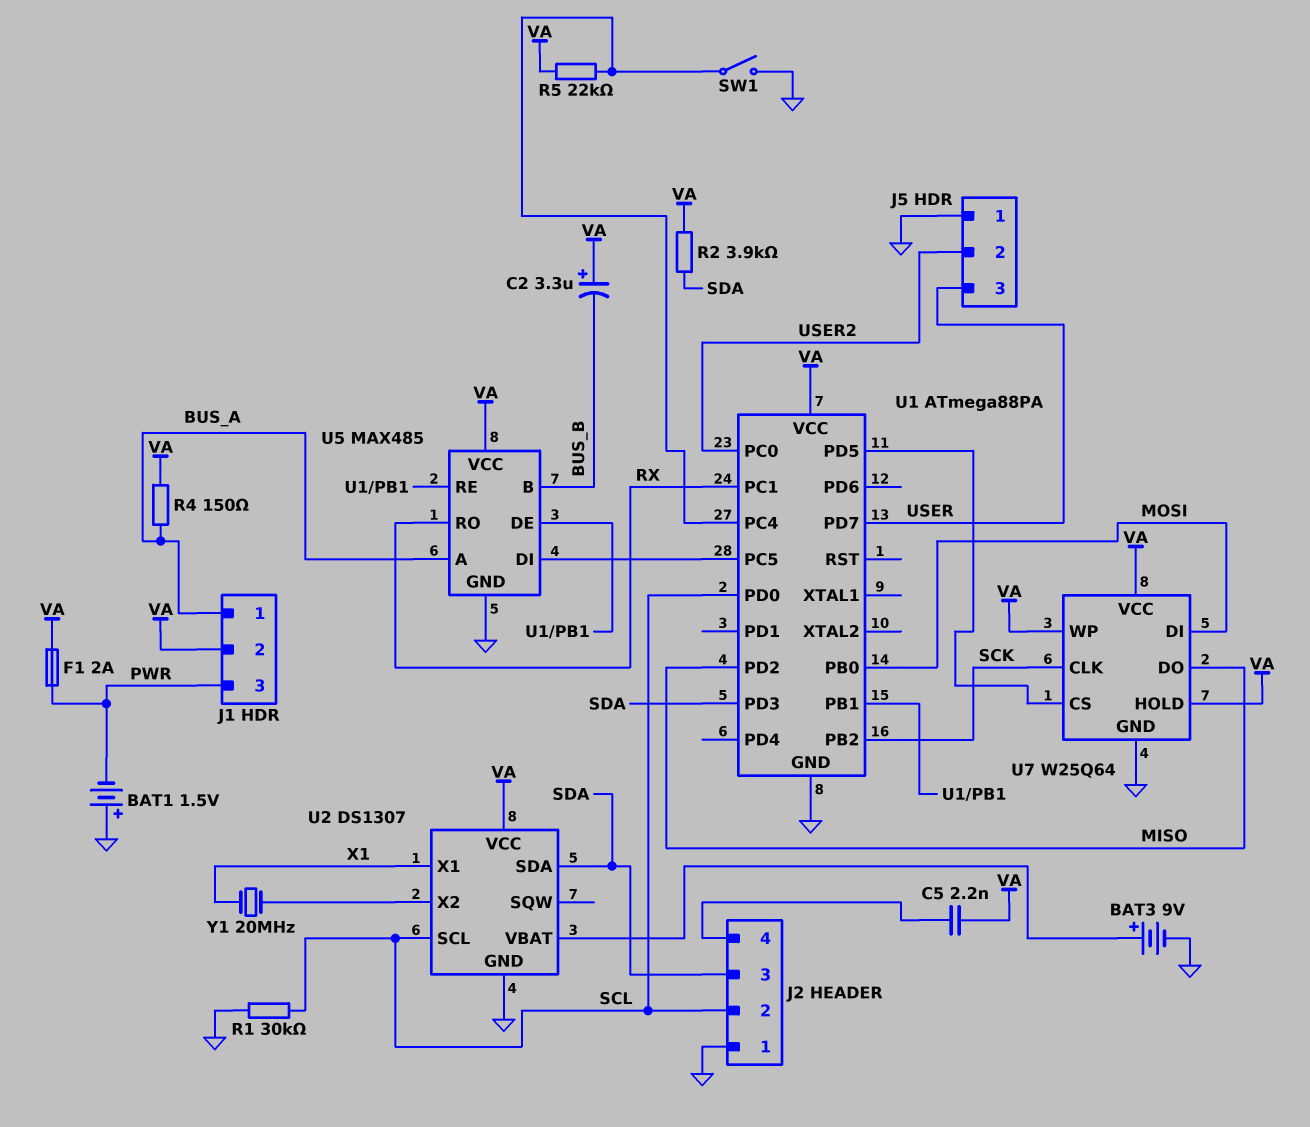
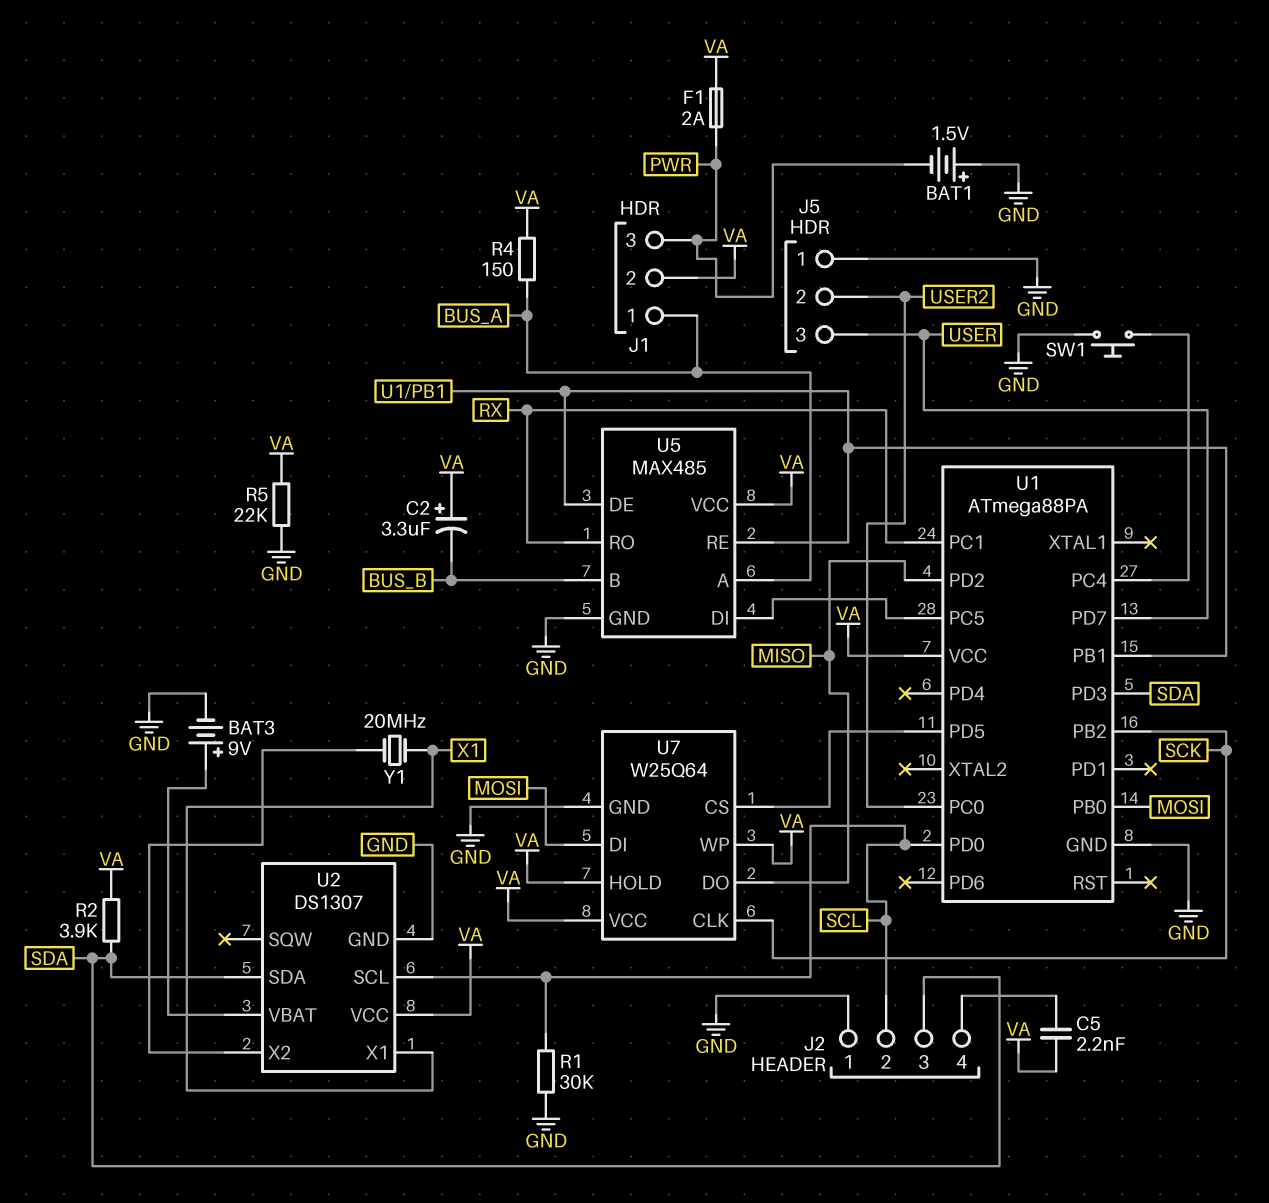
R5: 22k (U1/PC4, VA) -> 22k (GND, VA)
SW1: switch (GND, U1/PC4) -> button (GND, U1/PC4)

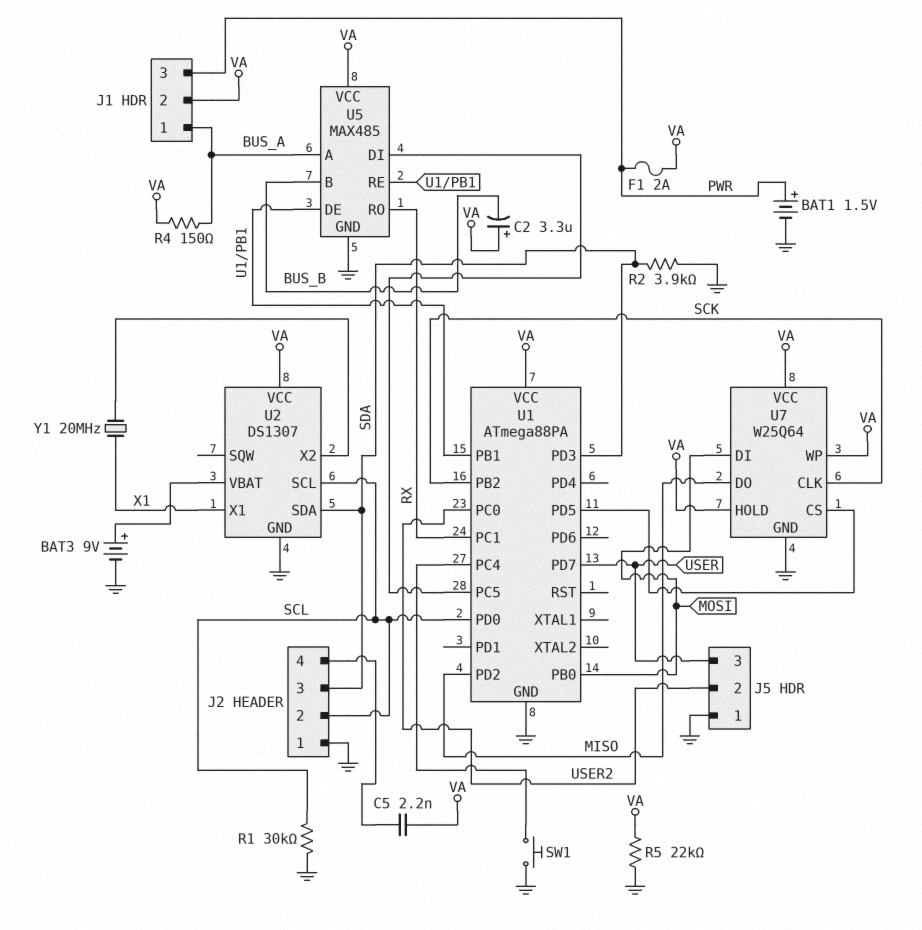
BAT1: 1.5V (plus GND, minus PWR) -> 1.5V (plus PWR, minus GND)
R2: 3.9k (SDA, VA) -> 3.9k (GND, SDA)

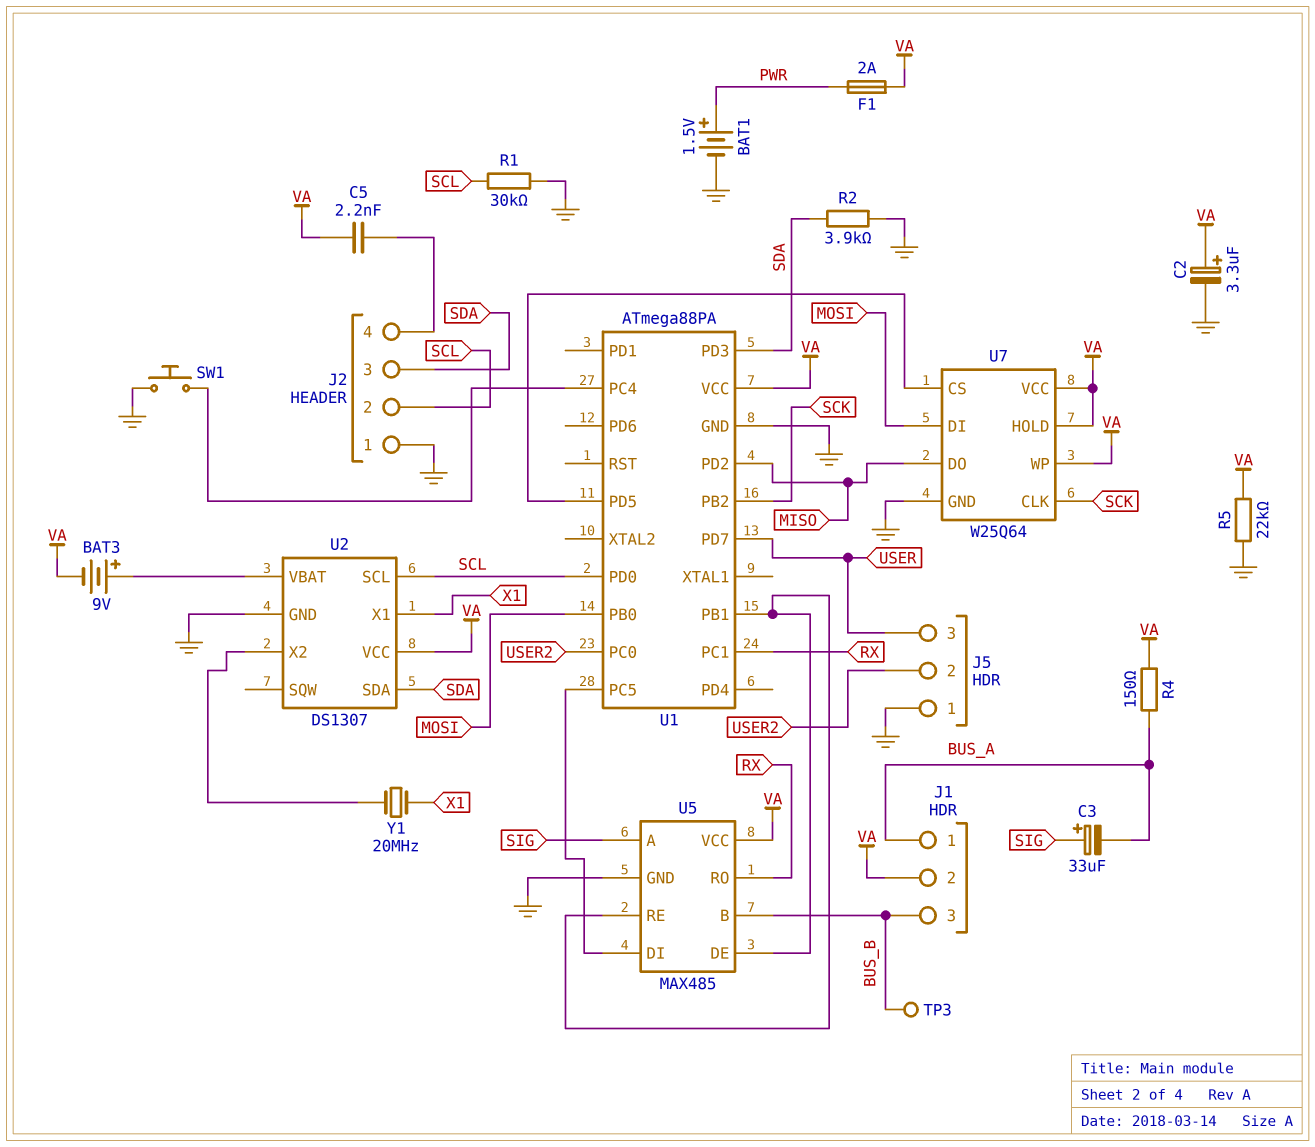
BAT3: 9V (plus U2/VBAT, minus GND) -> 9V (plus U2/VBAT, minus VA)
C2: 3.3uF (plus VA, minus BUS_B) -> 3.3uF (plus VA, minus GND)
C3: none -> 33uF (plus SIG, minus BUS_A)
J1 pin 3: PWR -> BUS_B
TP3: none -> test point (BUS_B)
U5 pin A: BUS_A -> SIG

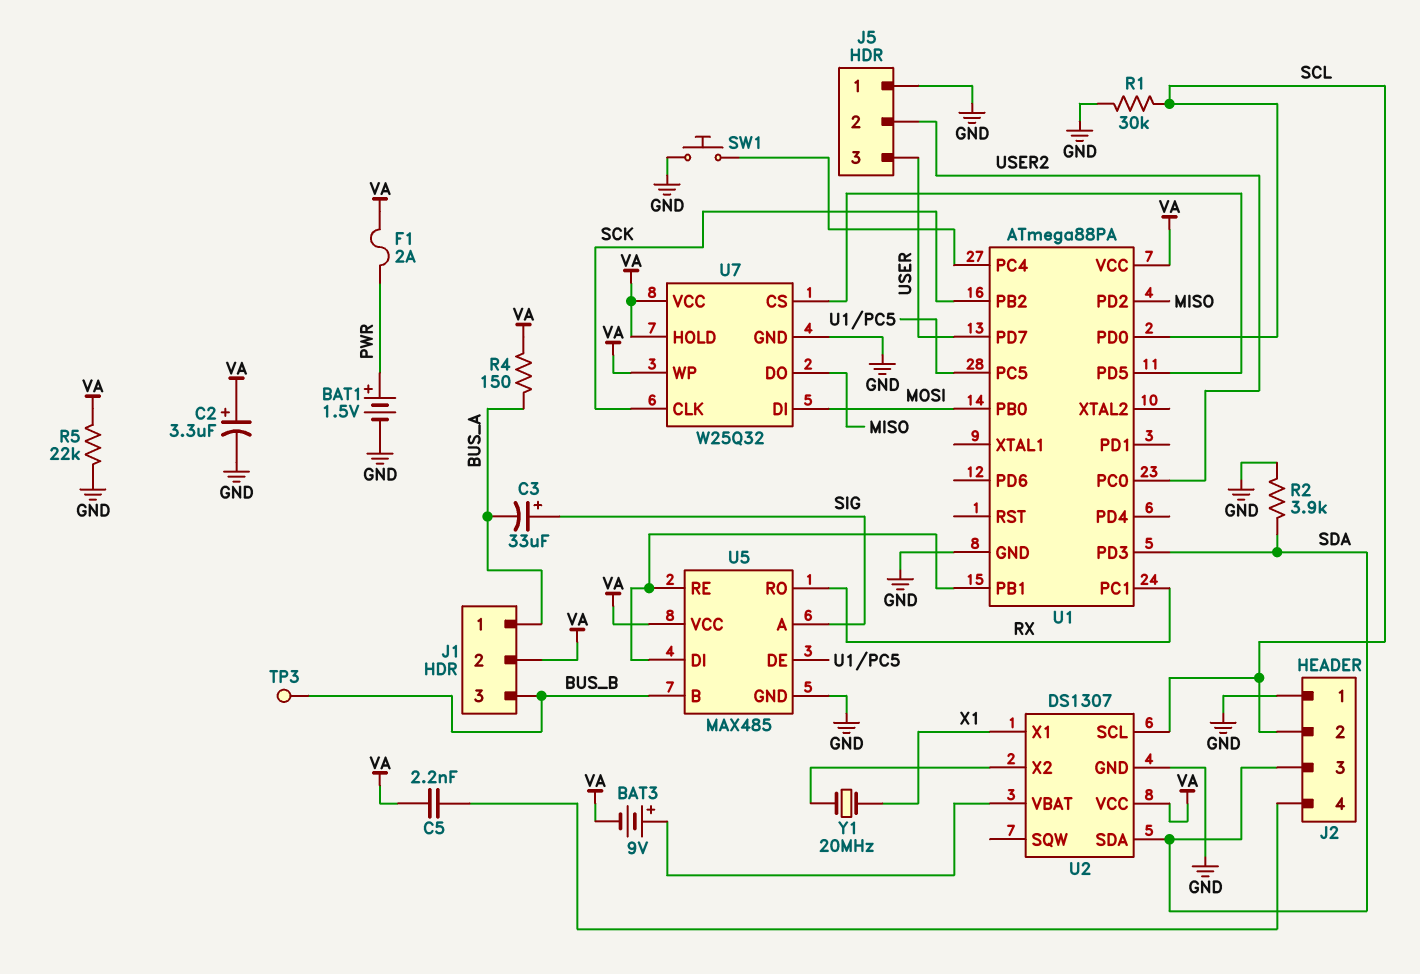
U5 pin DE: U1/PB1 -> U1/PC5
U5 pin DI: U1/PC5 -> U1/PB1
U7: W25Q64 -> W25Q32

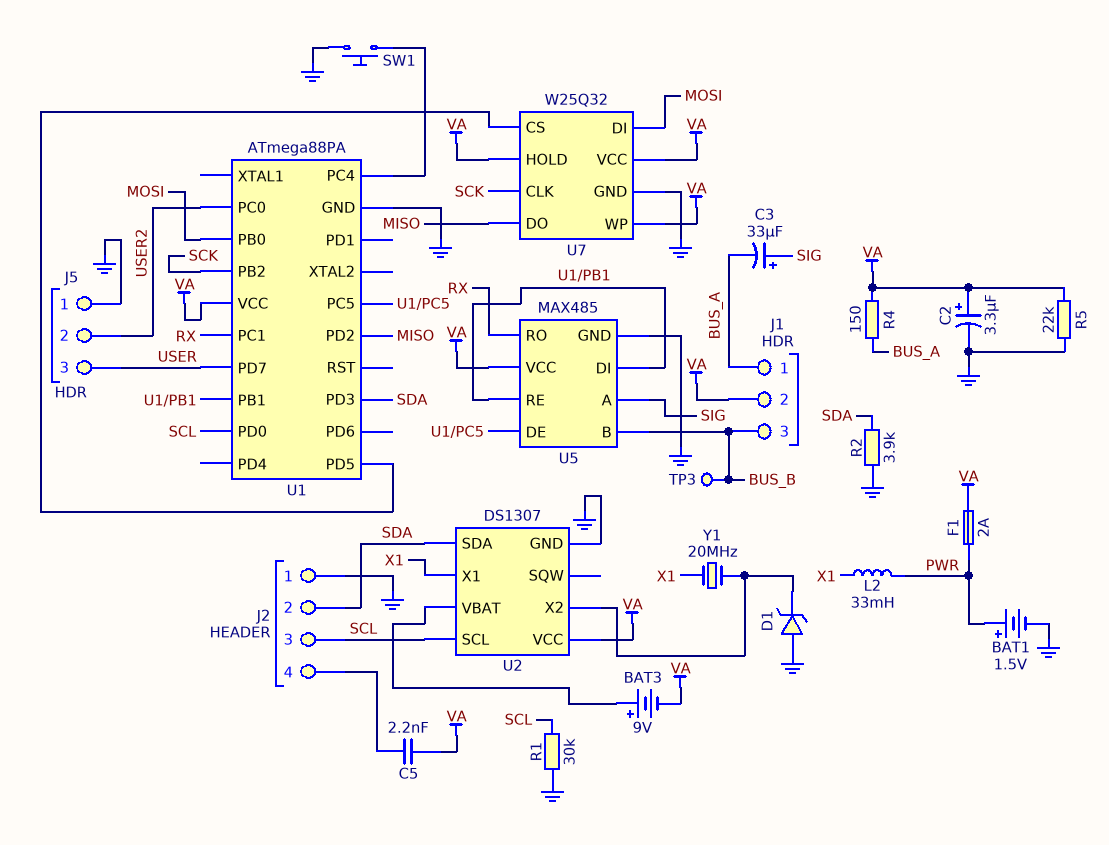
D1: none -> zener (A GND, K U2/X2)
J2 pin 2: SCL -> SDA
J2 pin 3: SDA -> SCL
L2: none -> 33mH (PWR, X1)

